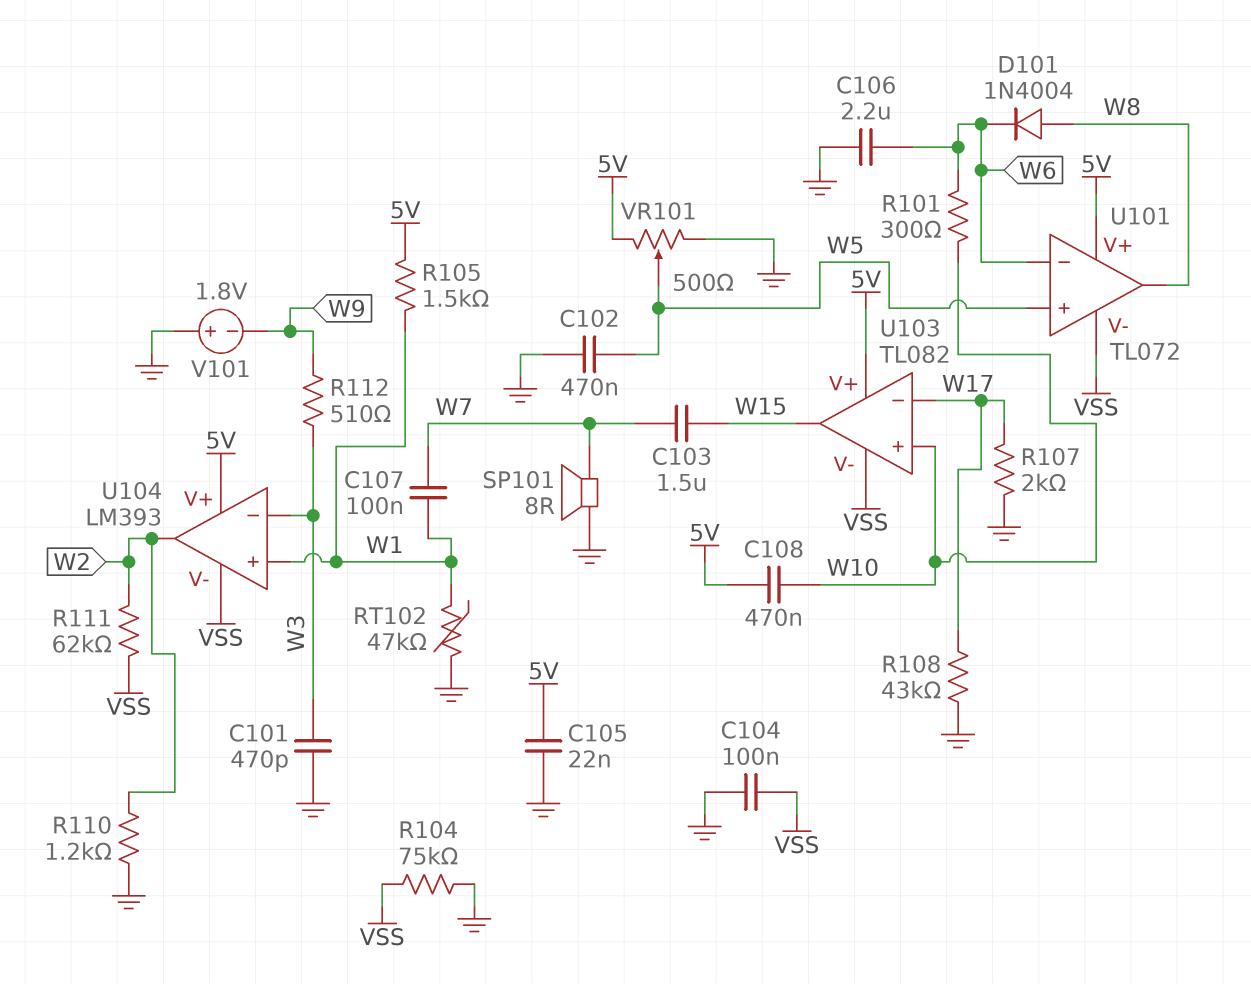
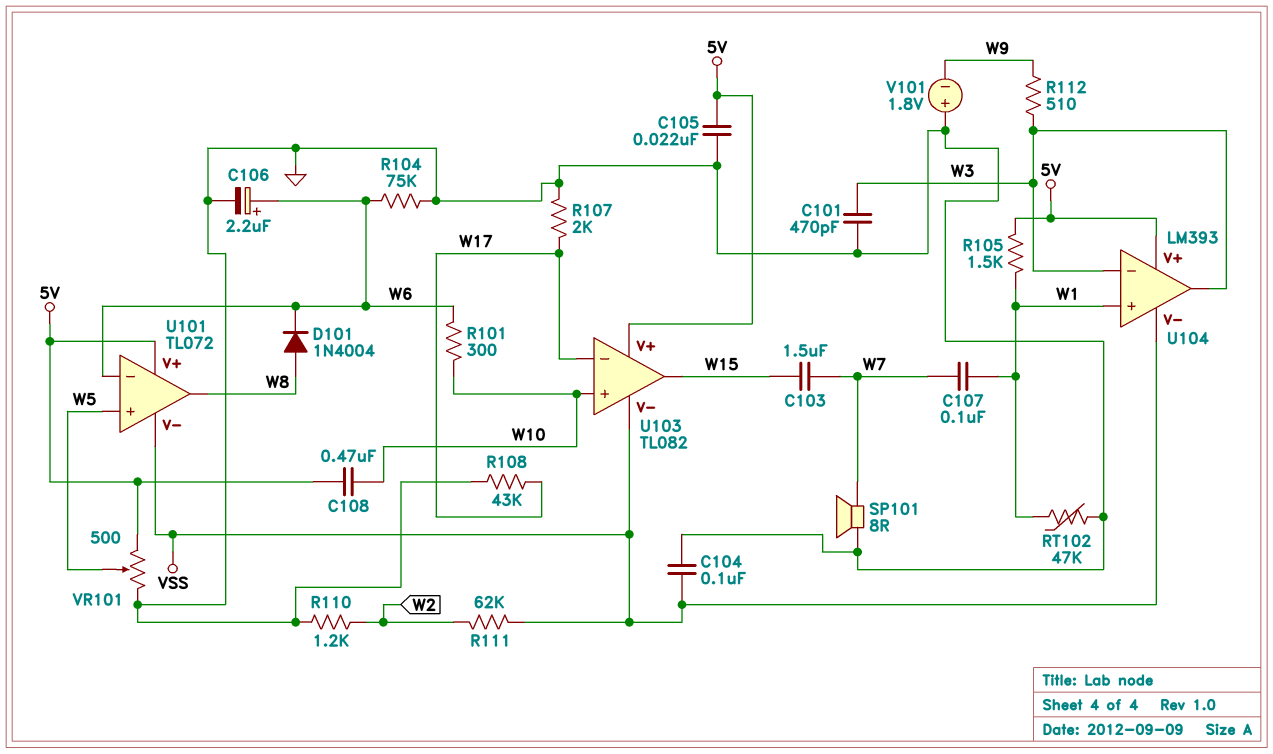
C102: 470nF (GND, W5) -> none
C106: 2.2uF (GND, W6) -> 2.2uF (plus W6, minus GND)
R104: 75k (GND, VSS) -> 75k (GND, W6)
U104 pin out: W2 -> W3

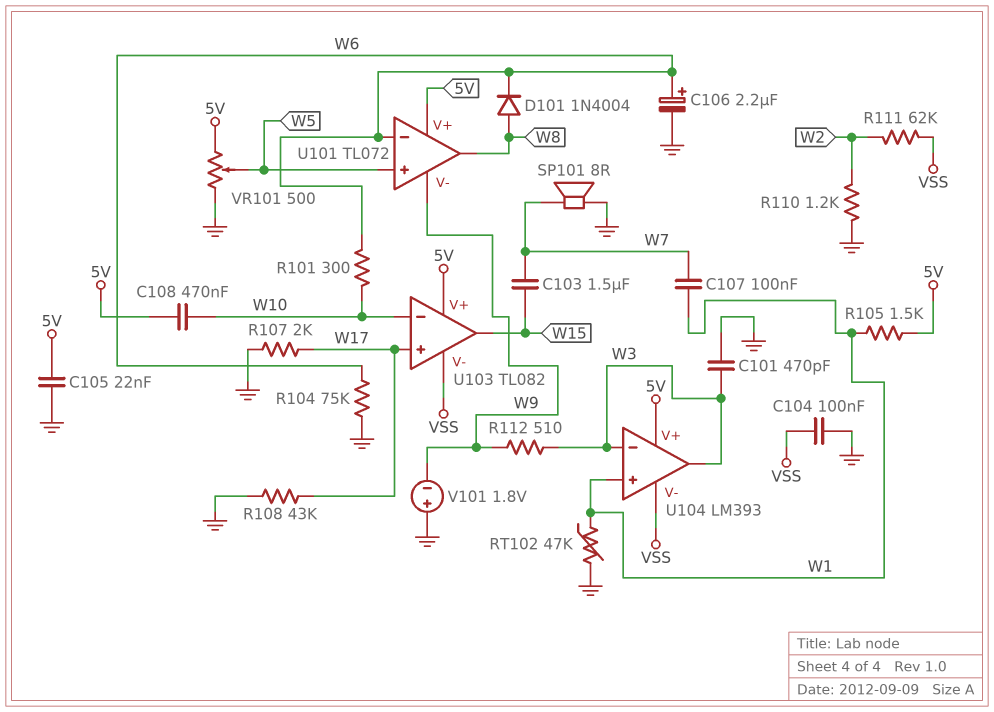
U101 pin V-: VSS -> W9
U103 pin in+: W10 -> W17
U103 pin in-: W17 -> W10

